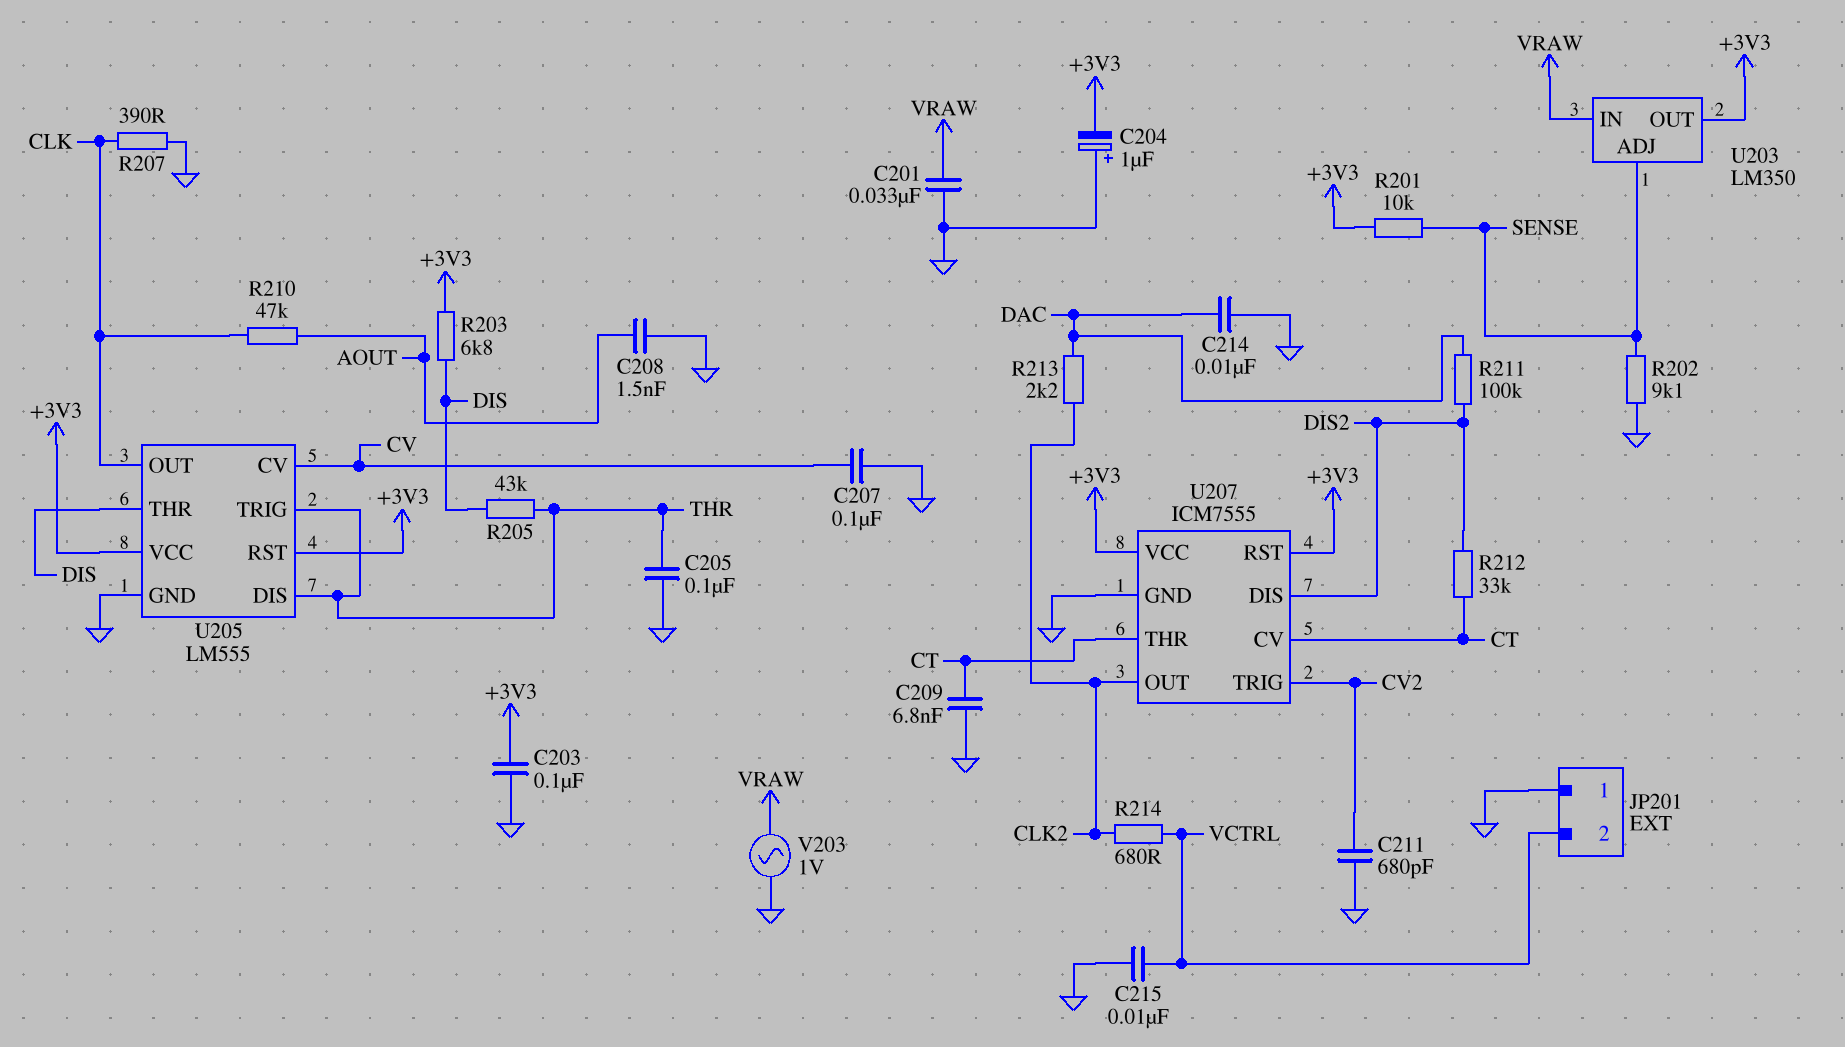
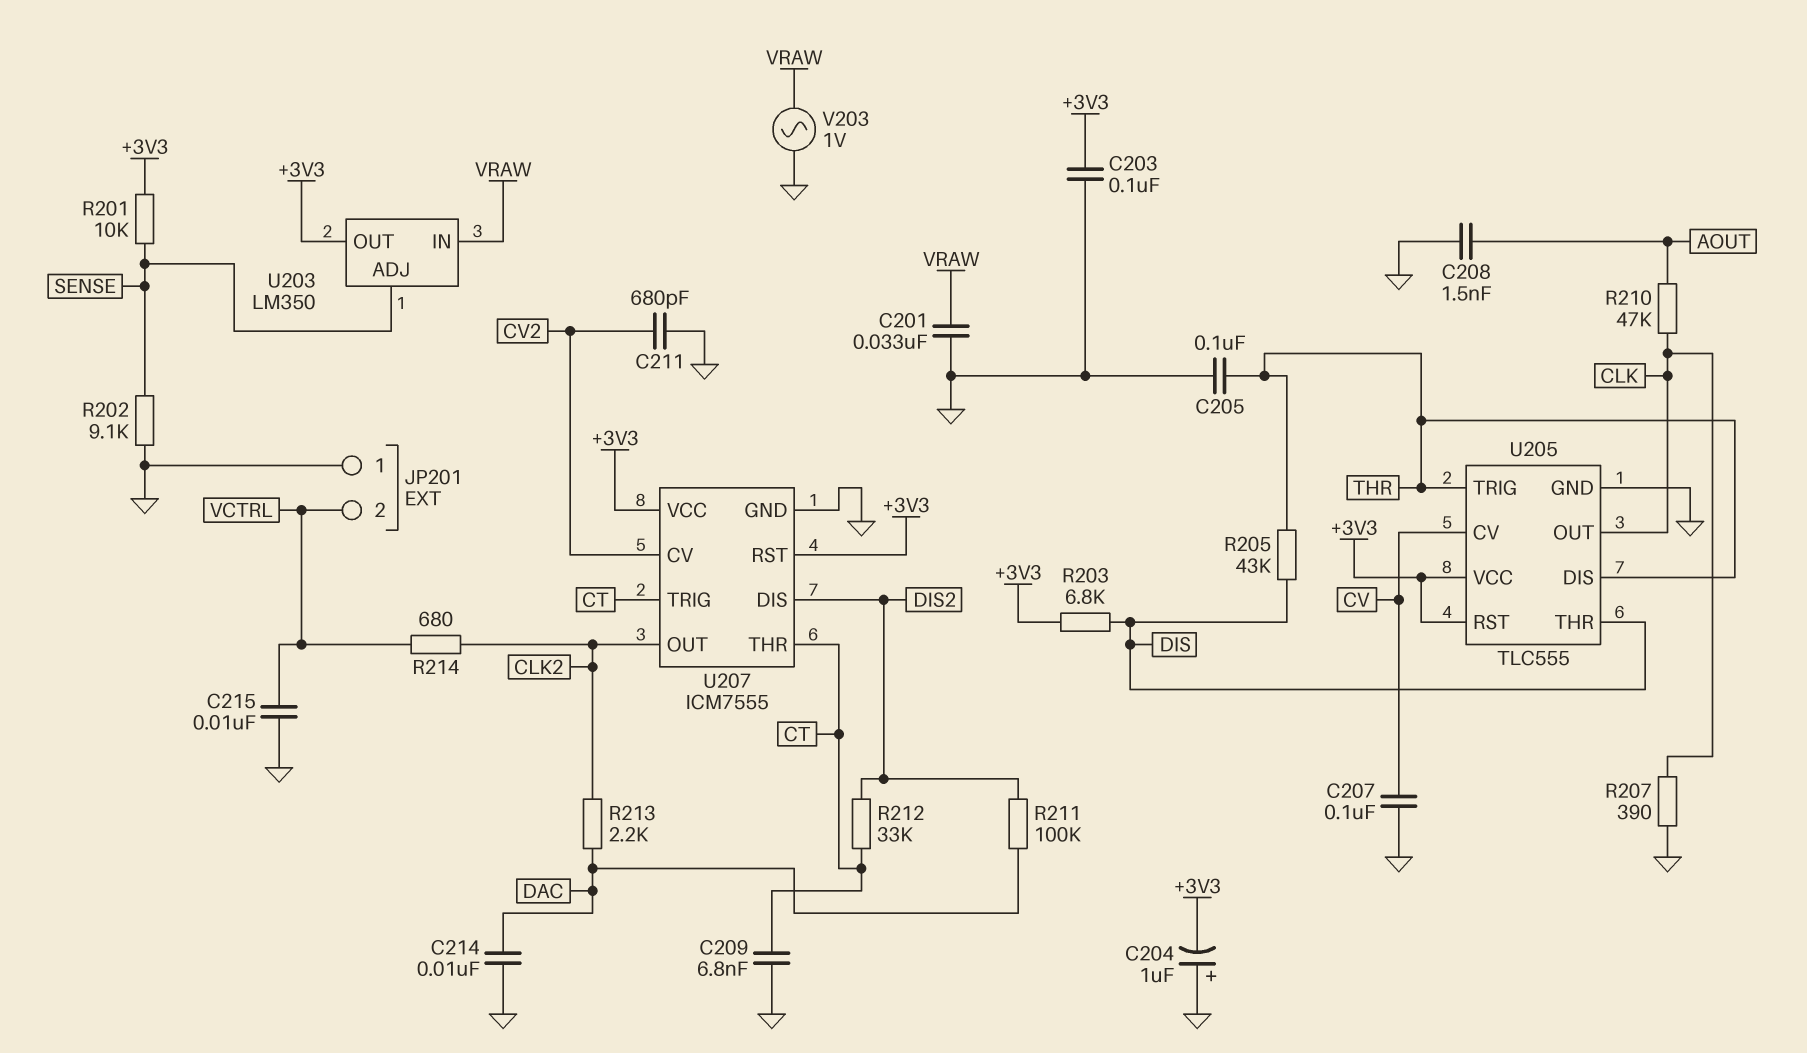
U205: LM555 -> TLC555
U207 pin CV: CT -> CV2
U207 pin TRIG: CV2 -> CT

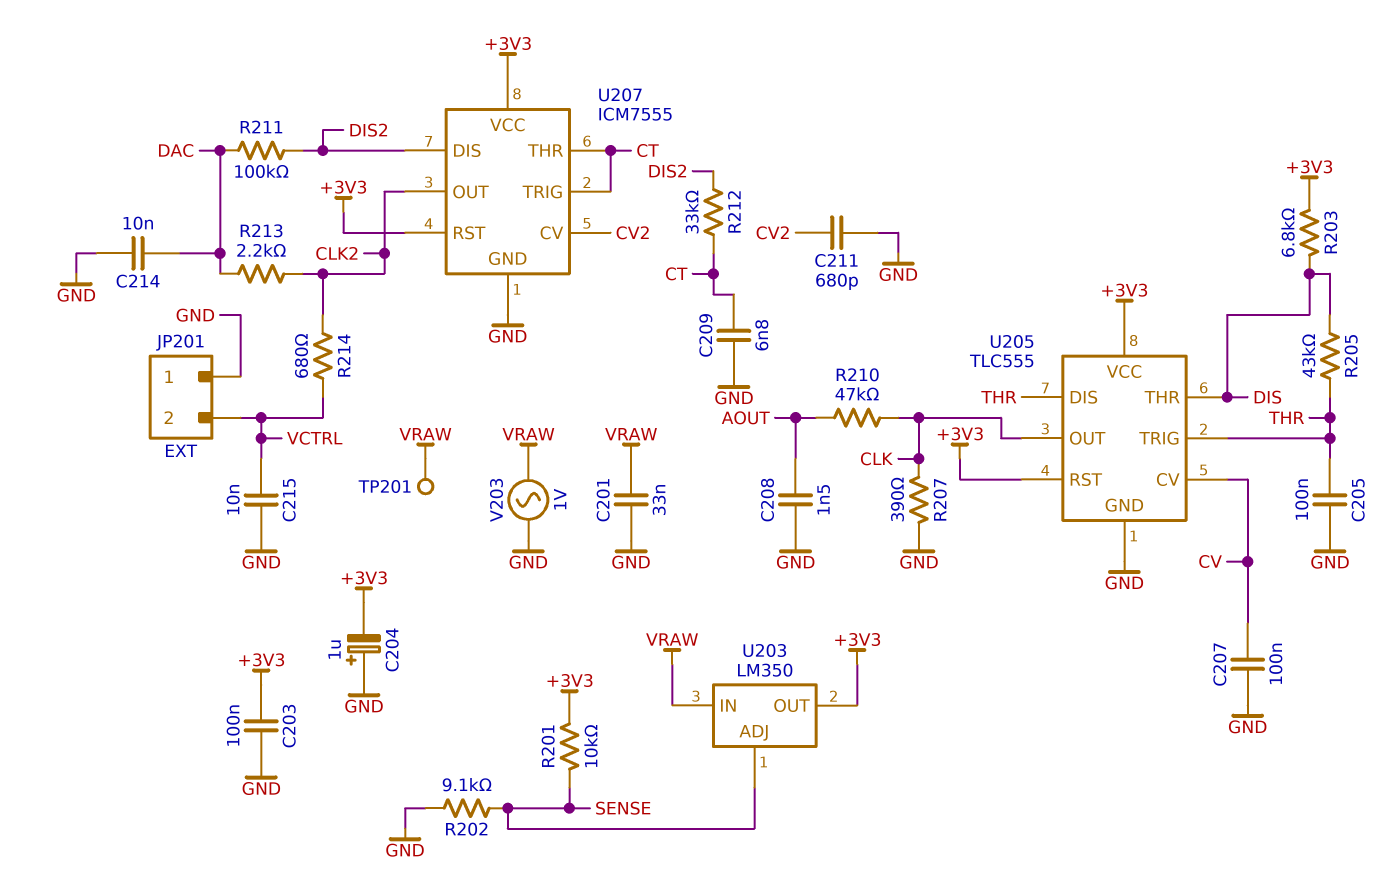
TP201: none -> test point (VRAW)

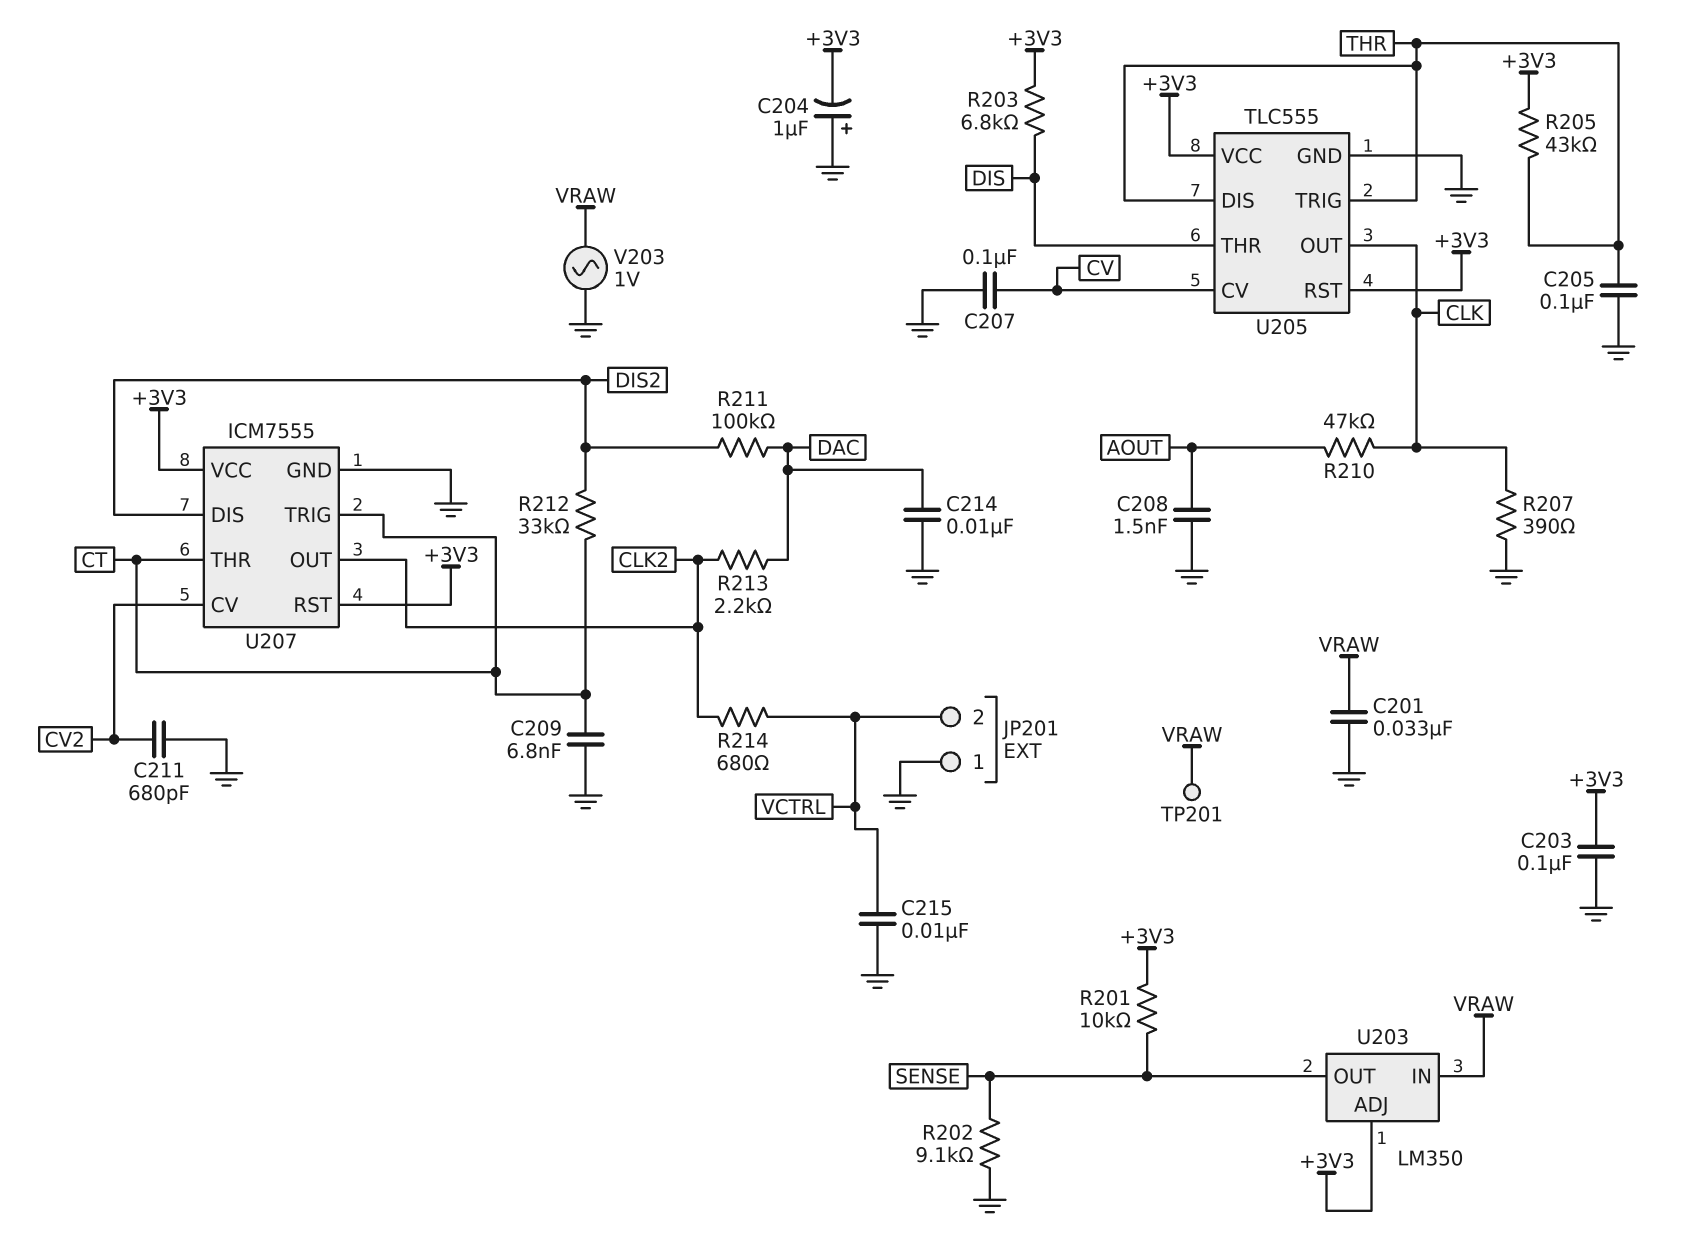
R205: 43k (DIS, THR) -> 43k (+3V3, THR)
U203 pin ADJ: SENSE -> +3V3
U203 pin OUT: +3V3 -> SENSE

